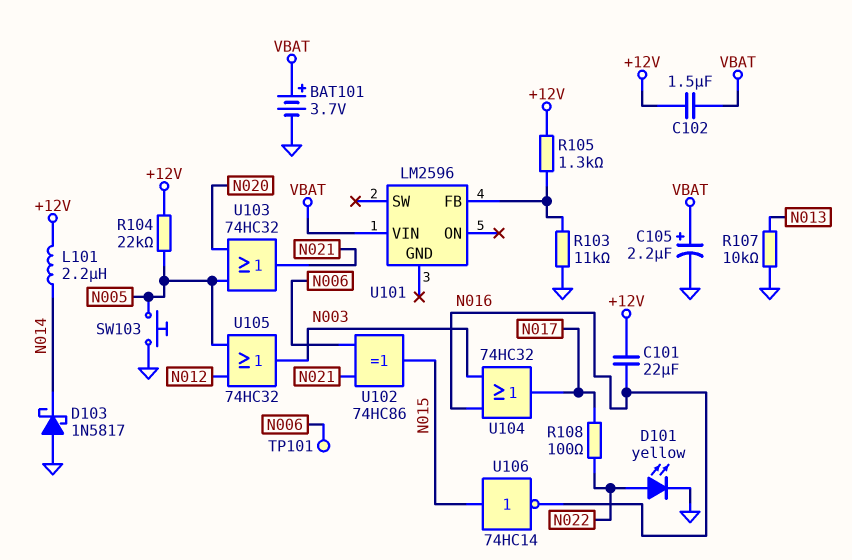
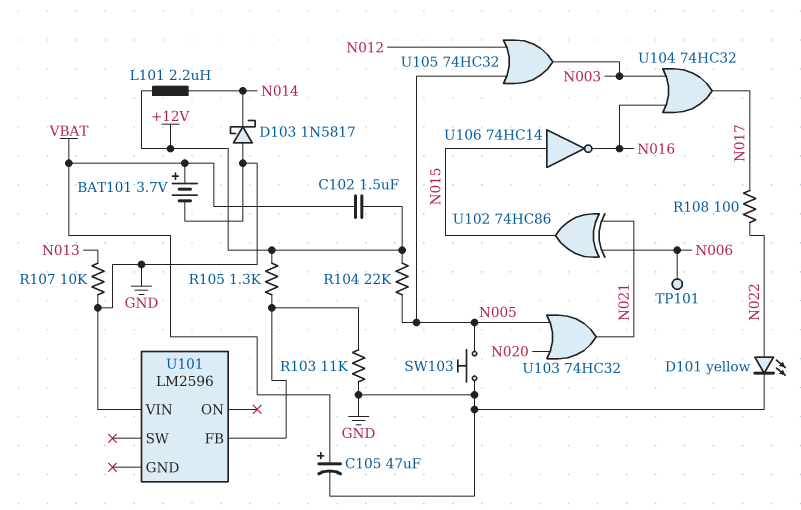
C101: 22uF (+12V, N016) -> none
C105: 2.2uF (plus VBAT, minus GND) -> 47uF (plus VBAT, minus GND)
U101 pin VIN: VBAT -> GND

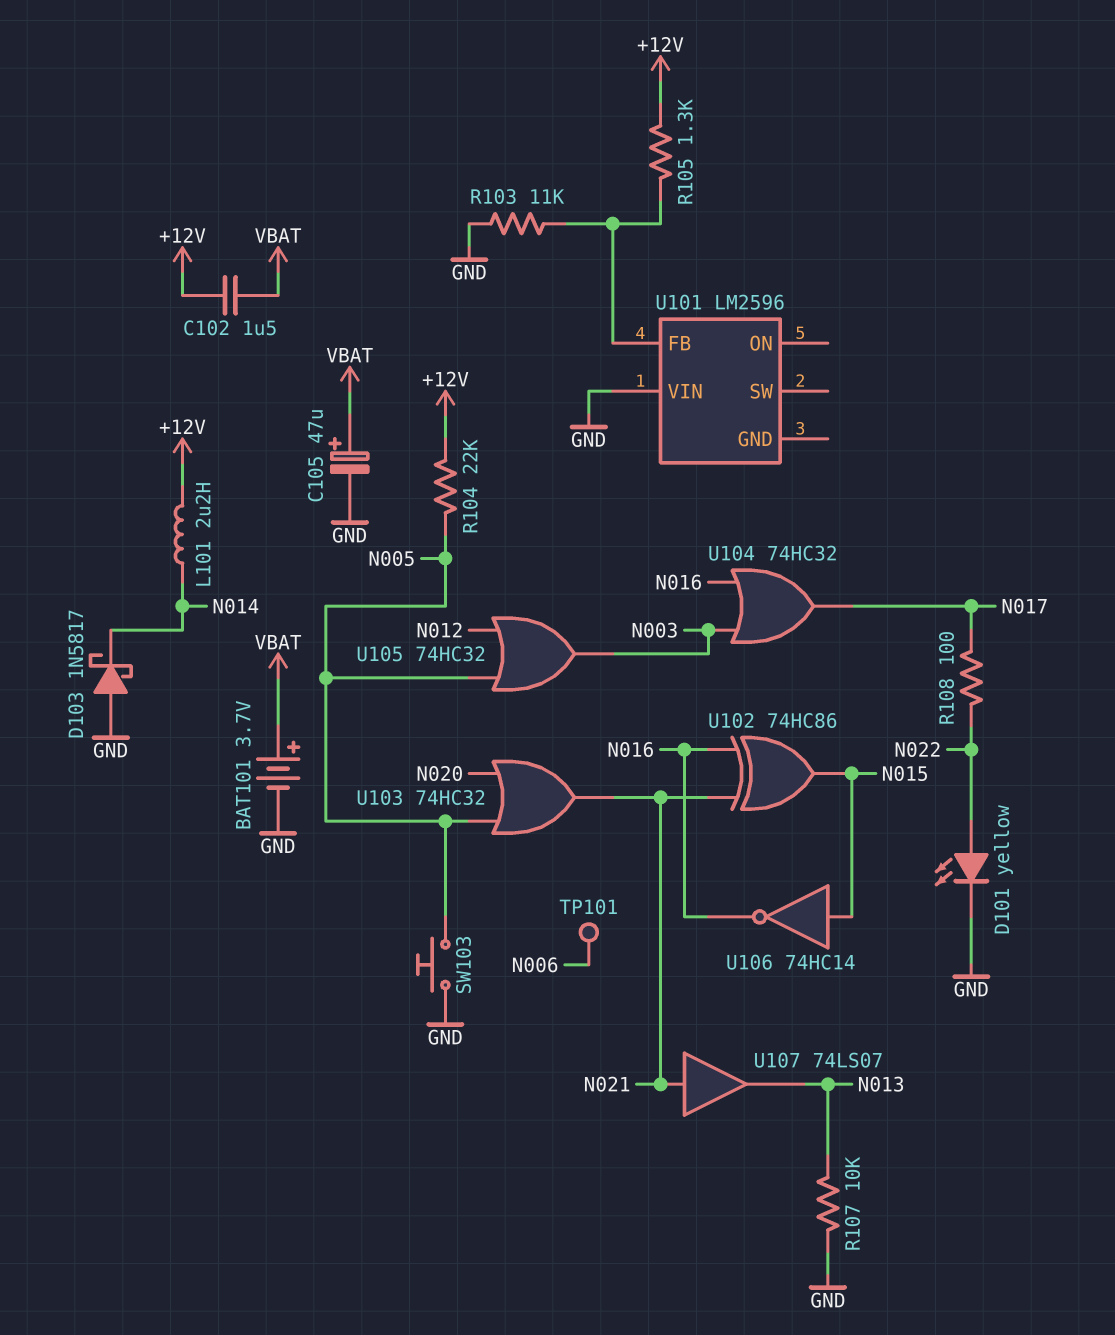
U102: XOR 74HC86 (in N006, in N021, out N015) -> XOR 74HC86 (in N016, in N021, out N015)
U107: none -> buffer 74LS07 (in N021, out N013)

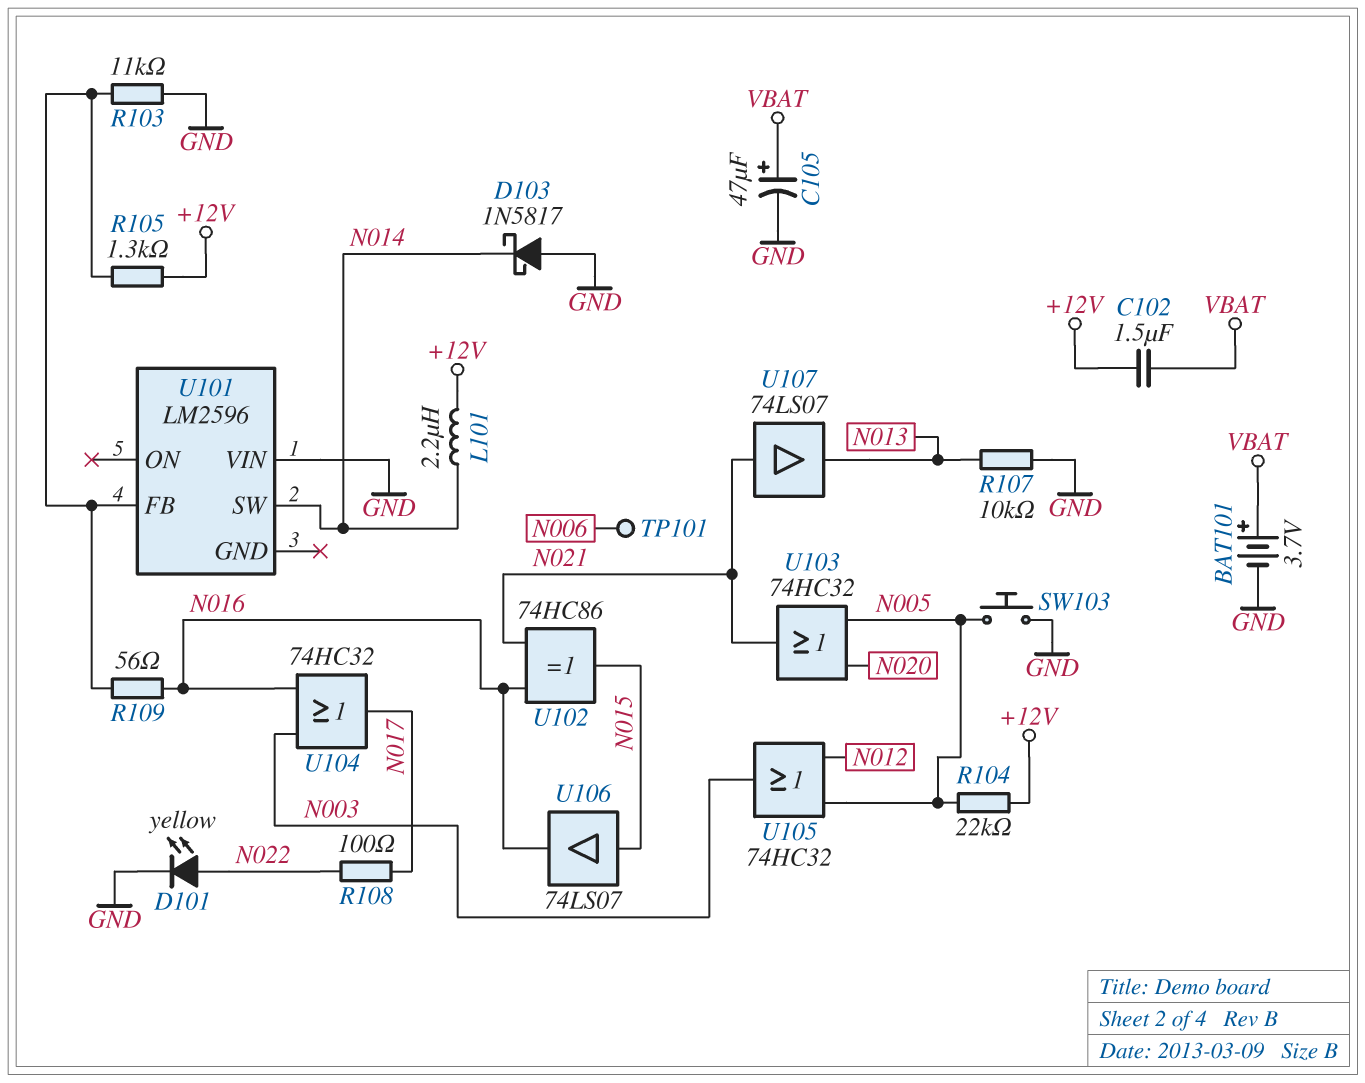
R109: none -> 56 (N016, U101/FB)
U101 pin SW: none -> N014
U106: NOT 74HC14 (in N015, out N016) -> buffer 74LS07 (in N015, out N016)

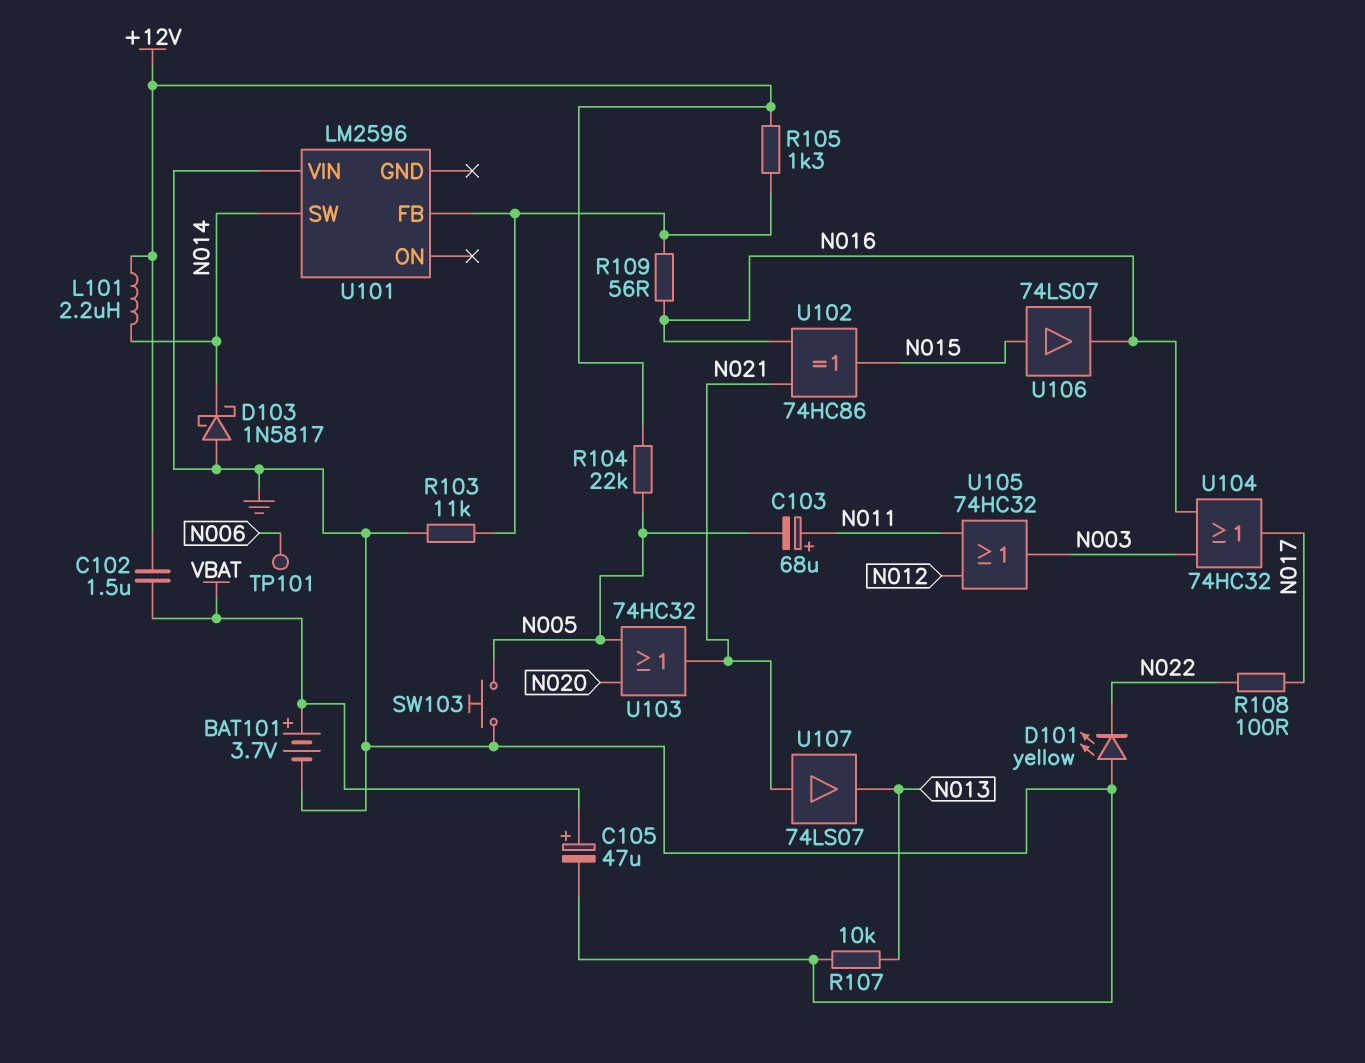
C103: none -> 68uF (plus N011, minus N005)
D101: LED yellow (A N022, K GND) -> LED yellow (A GND, K N022)
U105: OR 74HC32 (in N005, in N012, out N003) -> OR 74HC32 (in N011, in N012, out N003)

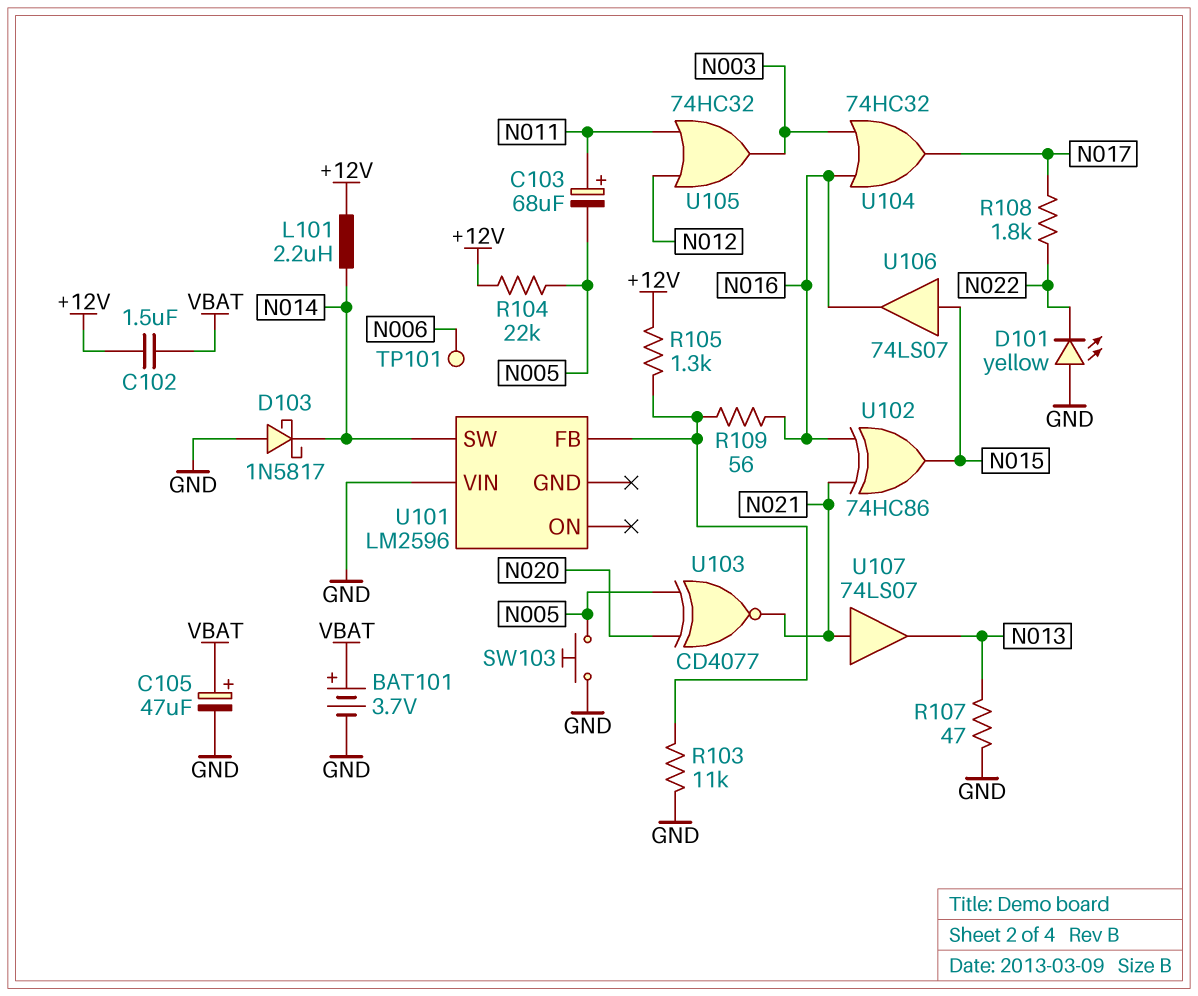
R107: 10k (GND, N013) -> 47 (GND, N013)
R108: 100 (N017, N022) -> 1.8k (N017, N022)
U103: OR 74HC32 (in N005, in N020, out N021) -> XNOR CD4077 (in N005, in N020, out N021)

